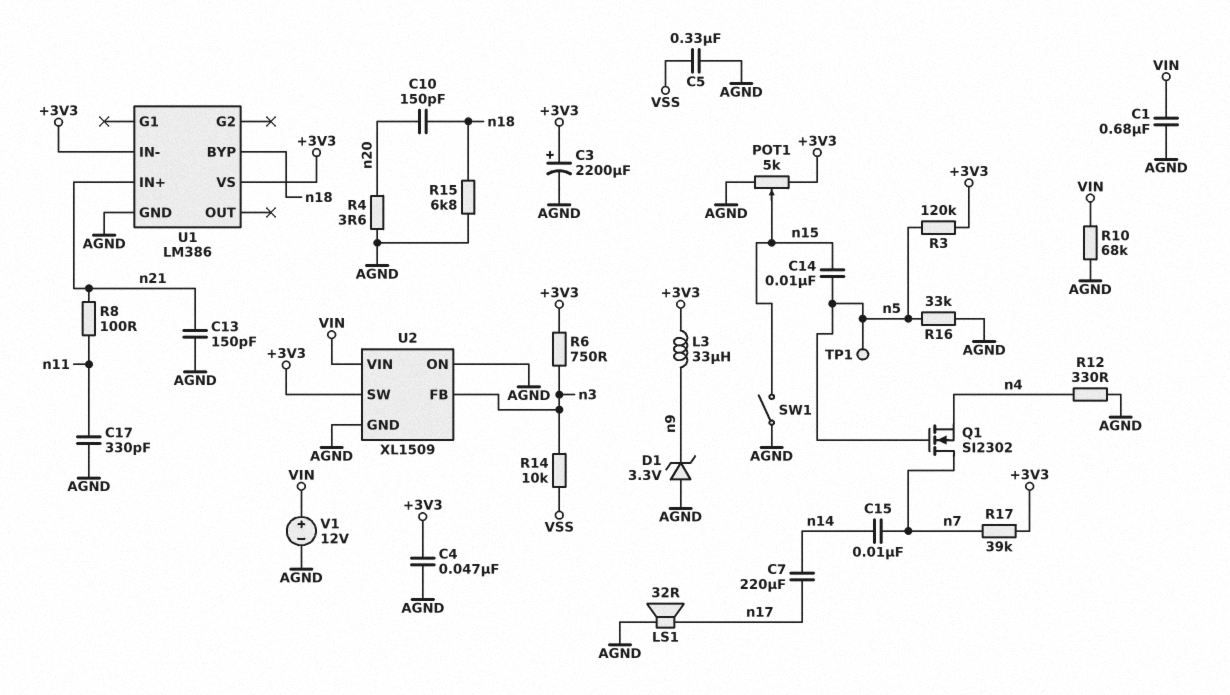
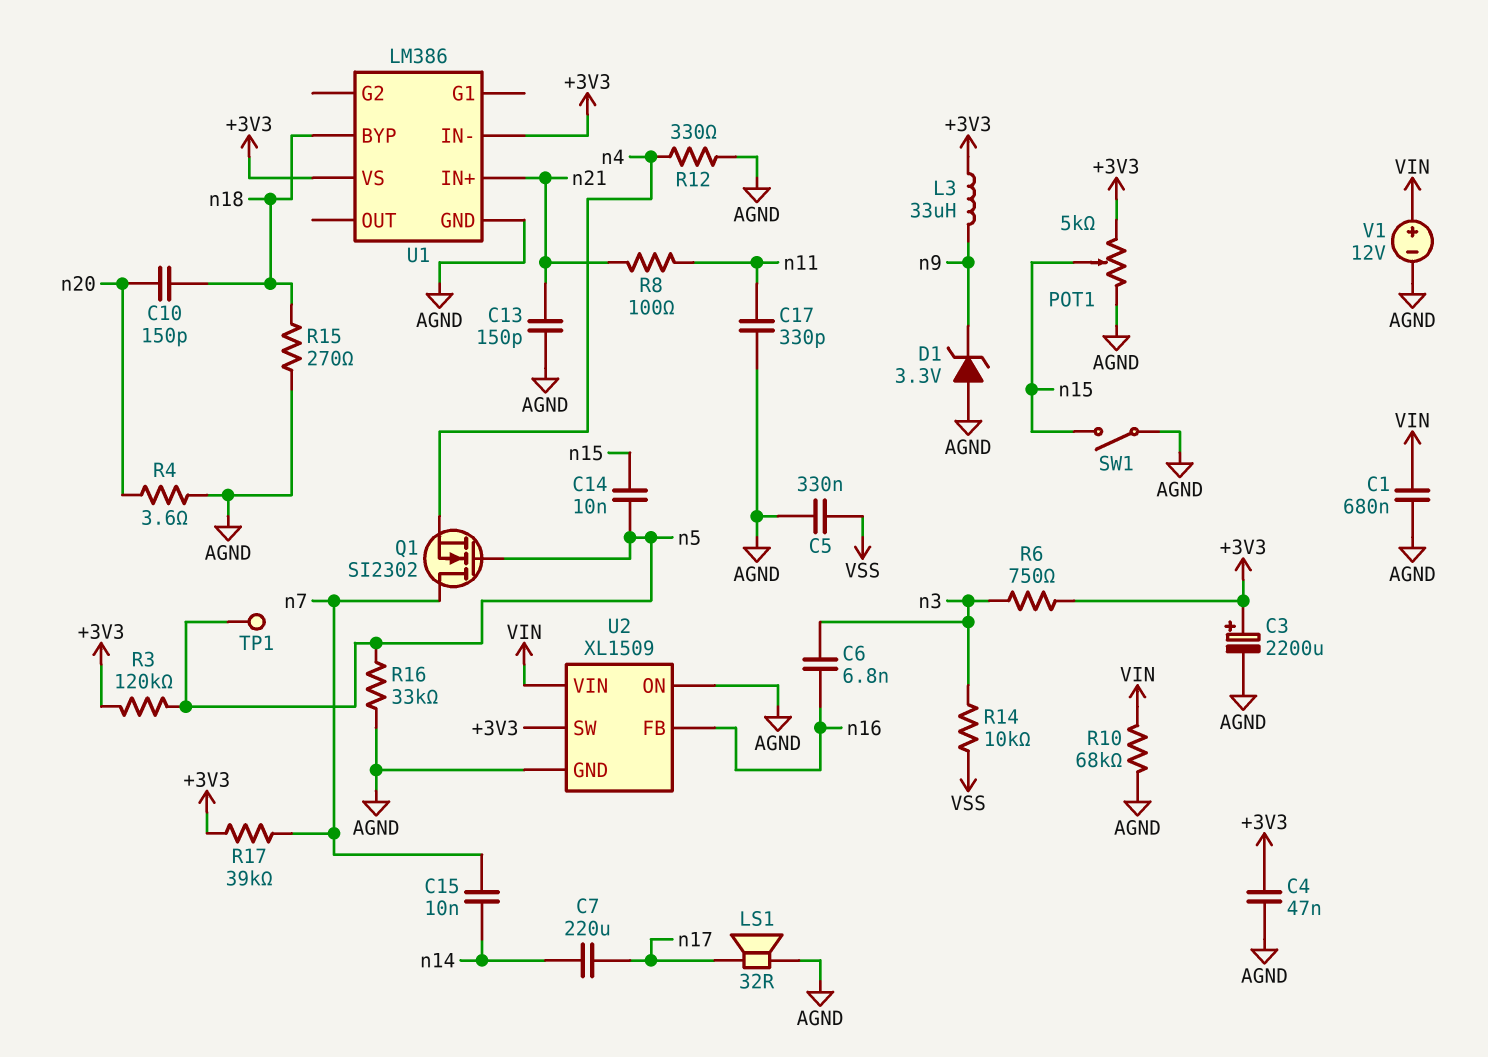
C6: none -> 6.8nF (n3, n16)
R15: 6.8k (AGND, n18) -> 270 (AGND, n18)
U2 pin FB: n3 -> n16

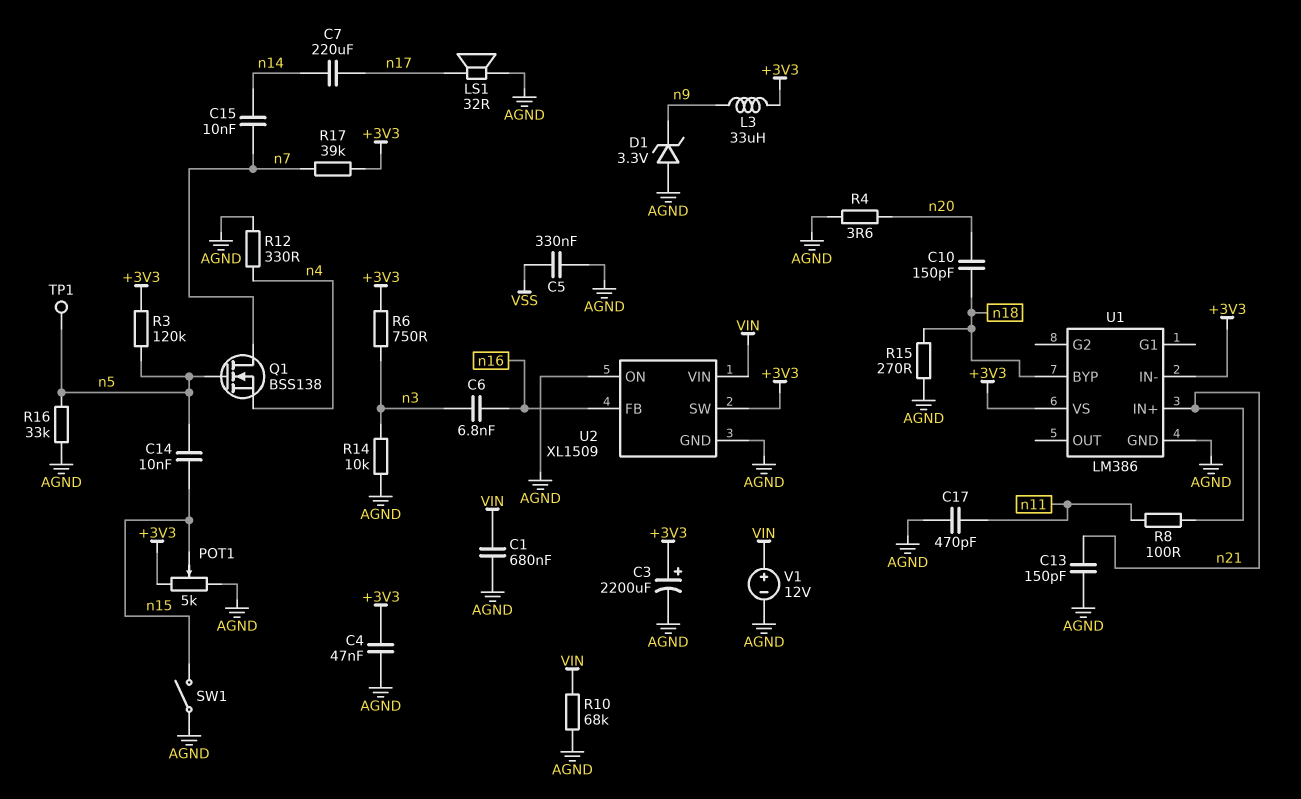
C17: 330pF (AGND, n11) -> 470pF (AGND, n11)
Q1: NMOS SI2302 (G n5, D n7, S n4) -> NMOS BSS138 (G n5, D n7, S n4)
R14: 10k (VSS, n3) -> 10k (AGND, n3)

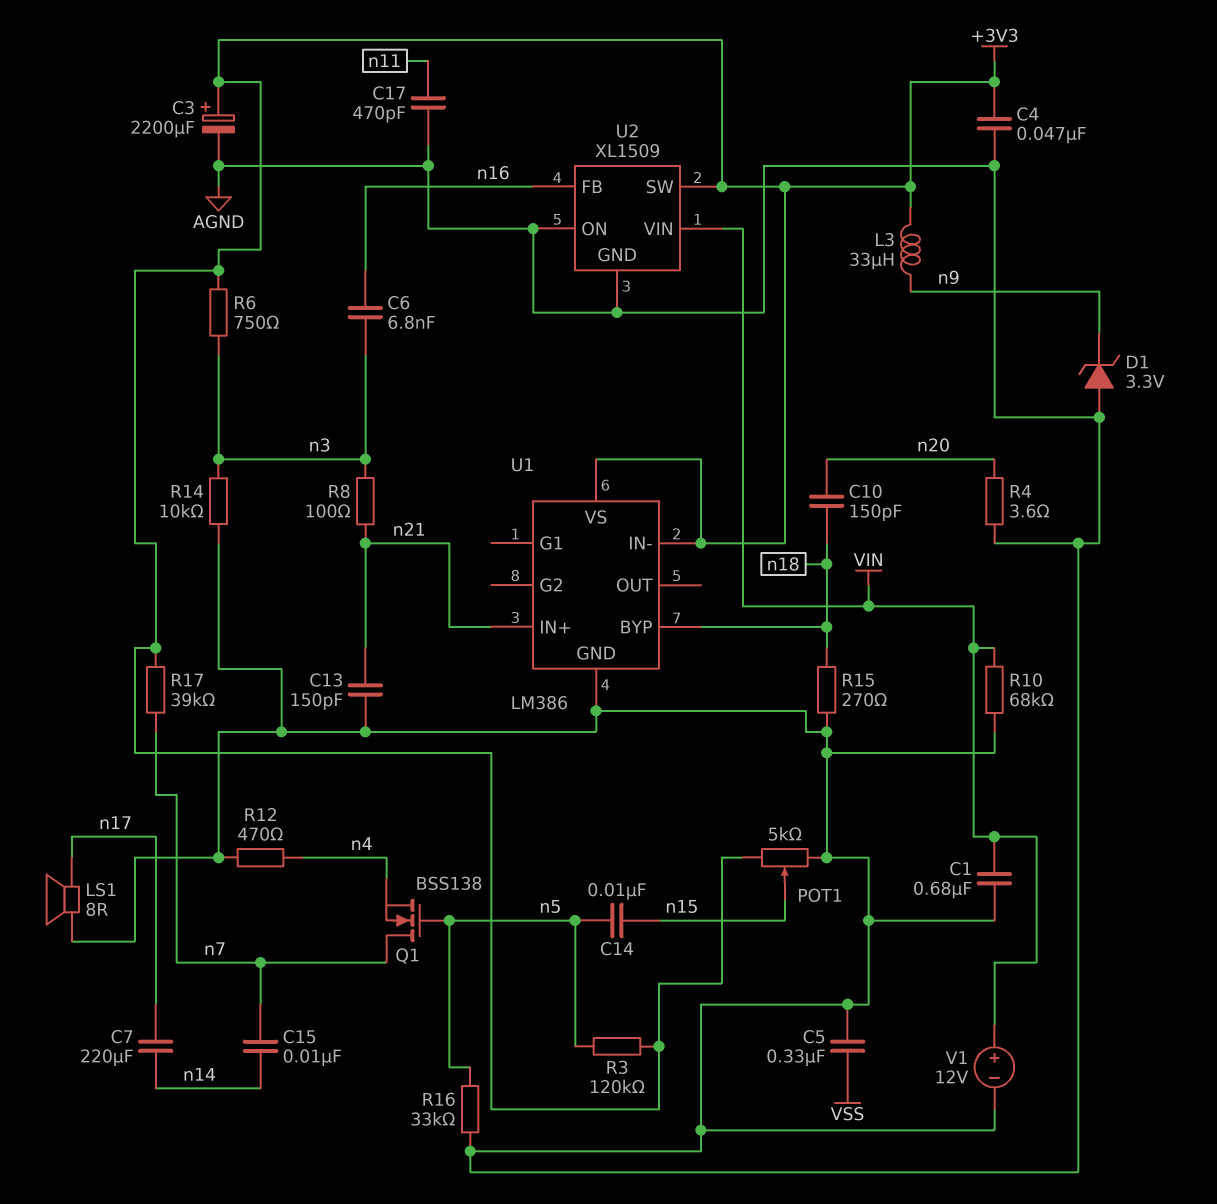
LS1: speaker 32R (AGND, n17) -> speaker 8R (AGND, n17)
R8: 100 (n11, n21) -> 100 (n3, n21)
R12: 330 (AGND, n4) -> 470 (AGND, n4)
SW1: switch (AGND, n15) -> none
TP1: test point (n5) -> none

